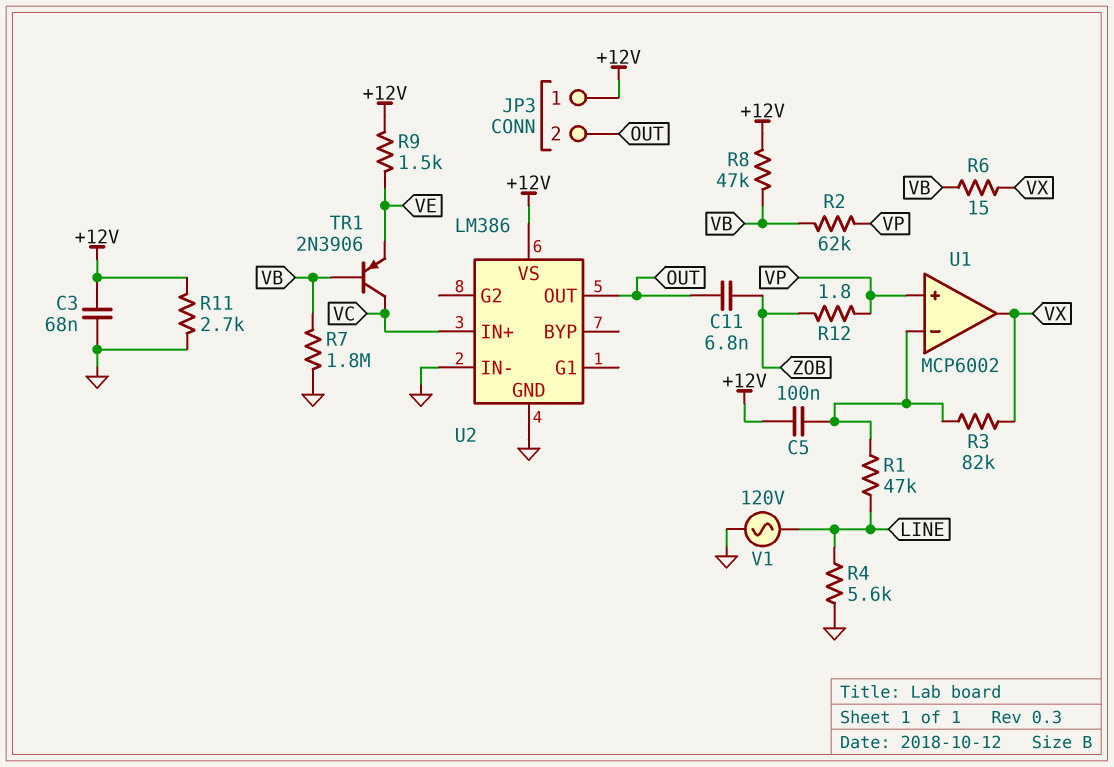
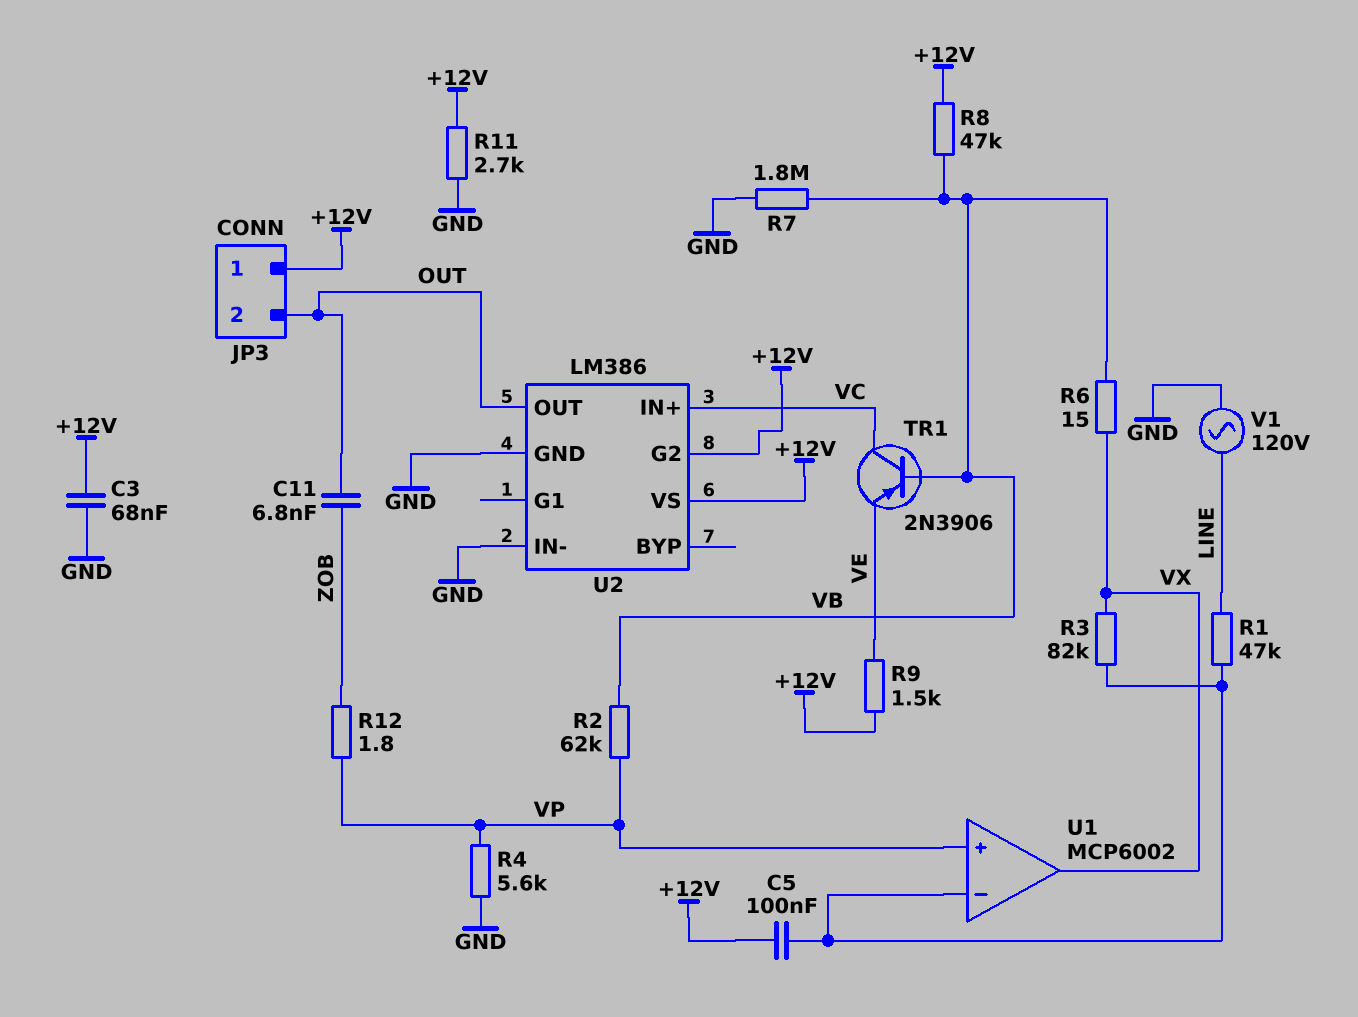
R4: 5.6k (GND, LINE) -> 5.6k (GND, VP)
U2 pin G2: none -> +12V

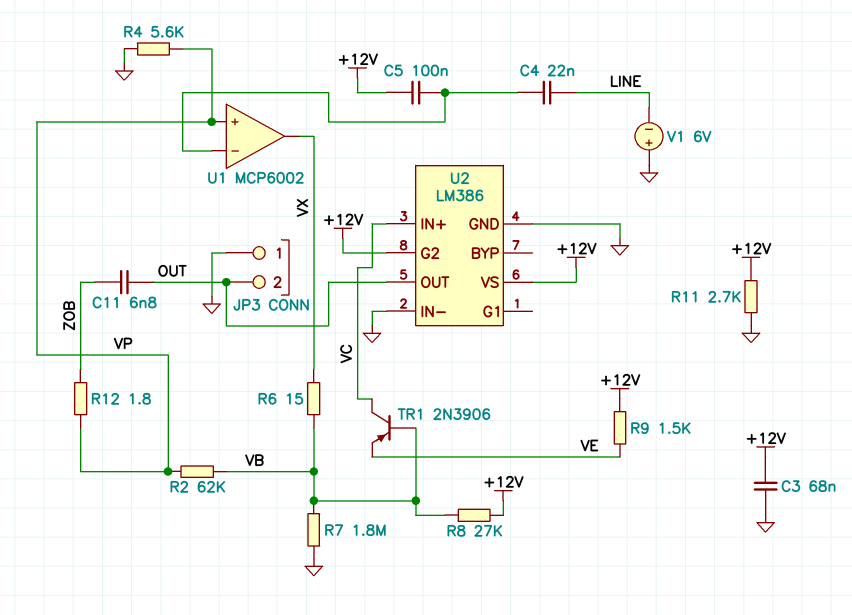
C4: none -> 22nF (LINE, U1/in-)
JP3 pin 1: +12V -> GND
R1: 47k (LINE, U1/in-) -> none
R3: 82k (U1/in-, VX) -> none
R8: 47k (+12V, VB) -> 27k (+12V, VB)
V1: AC 120V (GND, LINE) -> 6V (plus GND, minus LINE)

